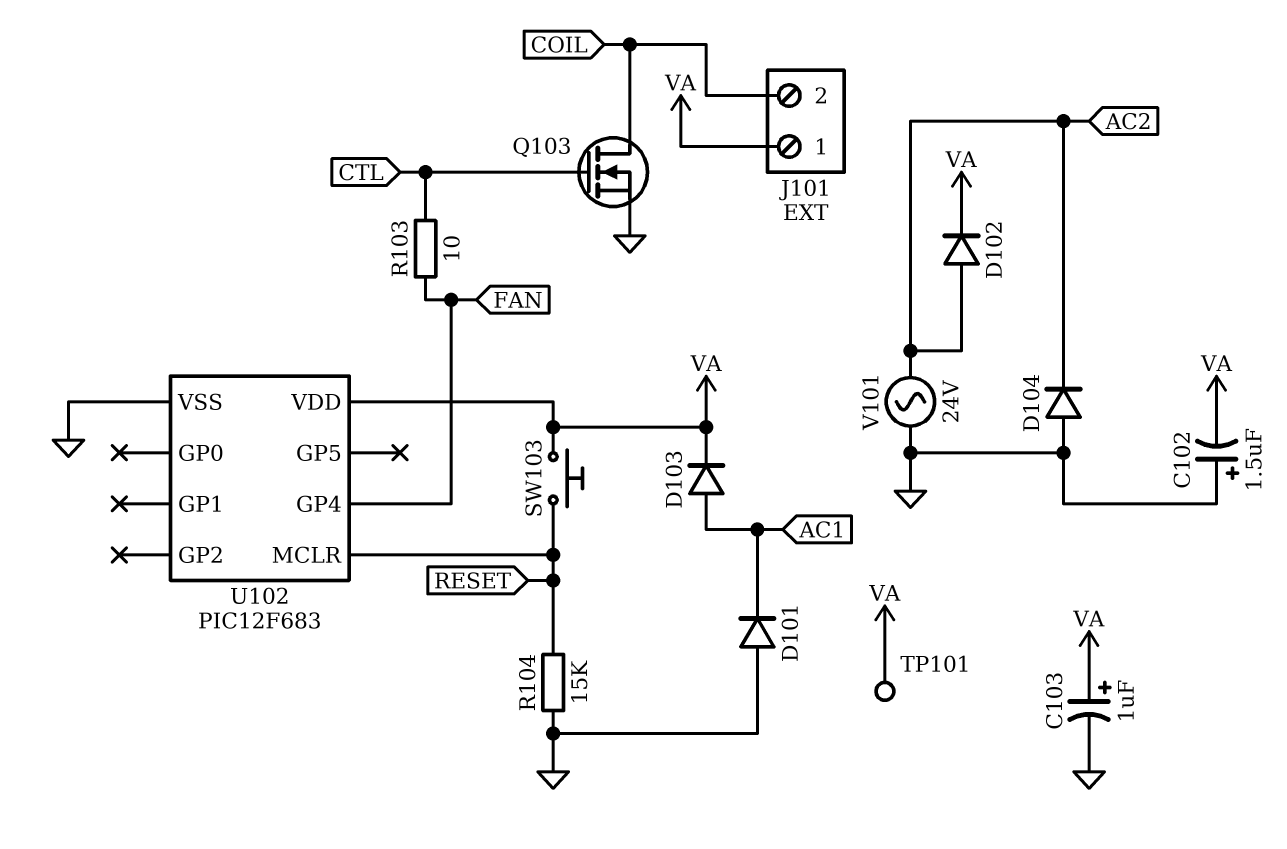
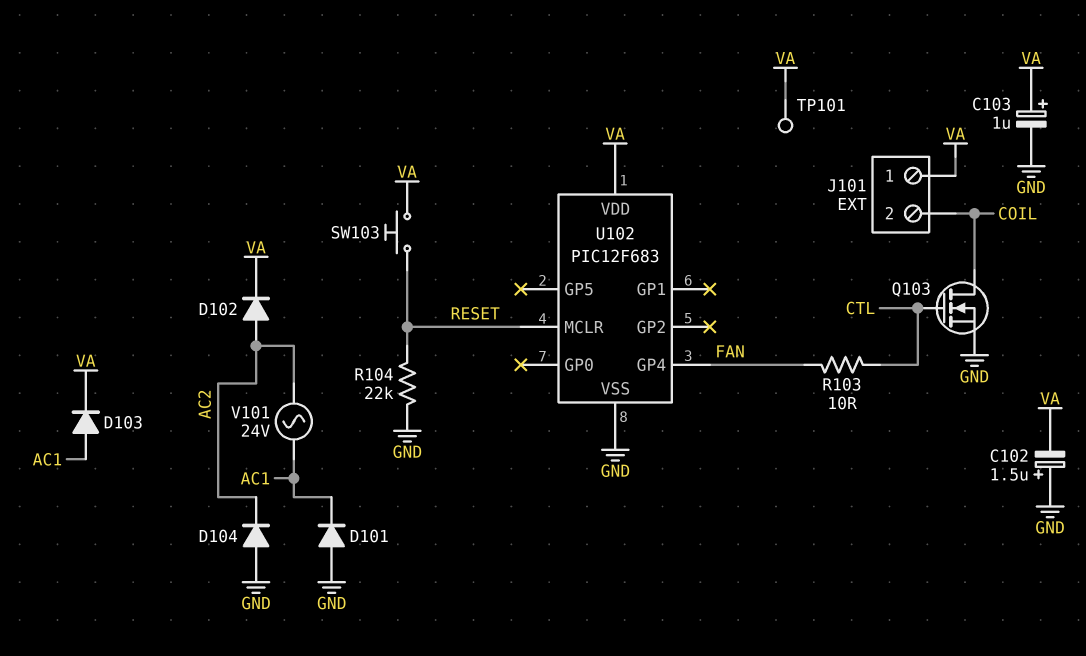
R104: 15k (GND, RESET) -> 22k (GND, RESET)
V101: AC 24V (AC2, GND) -> AC 24V (AC1, AC2)

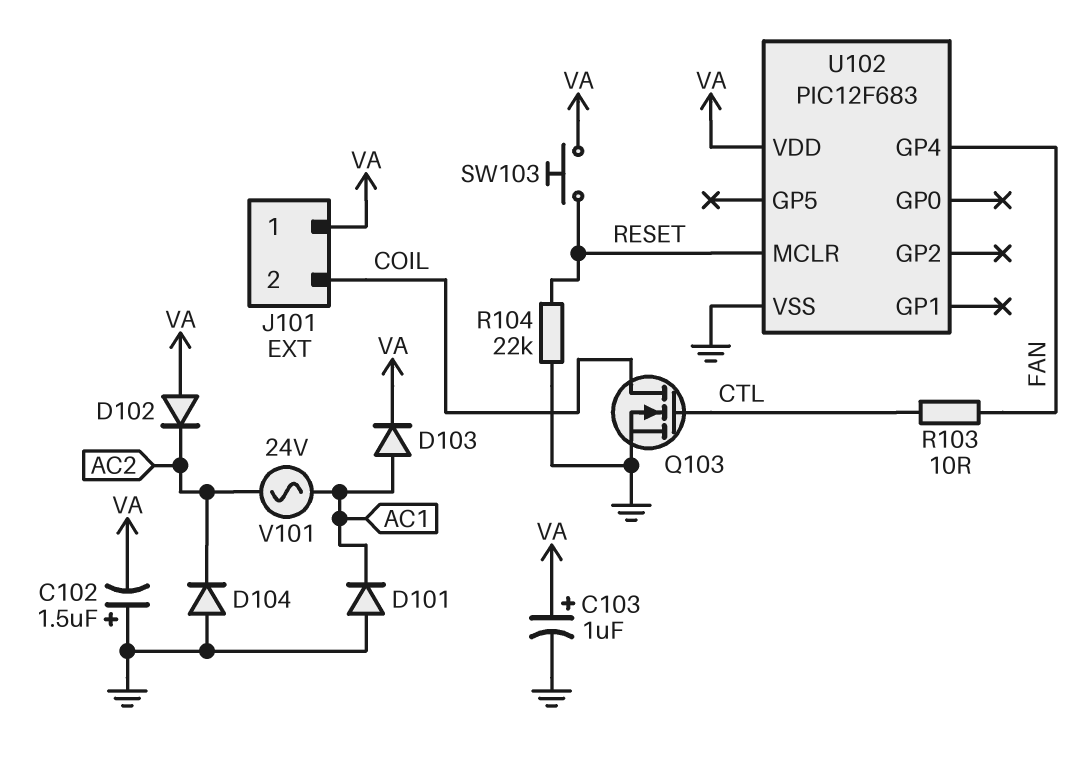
D102: diode (A AC2, K VA) -> diode (A VA, K AC2)
TP101: test point (VA) -> none

